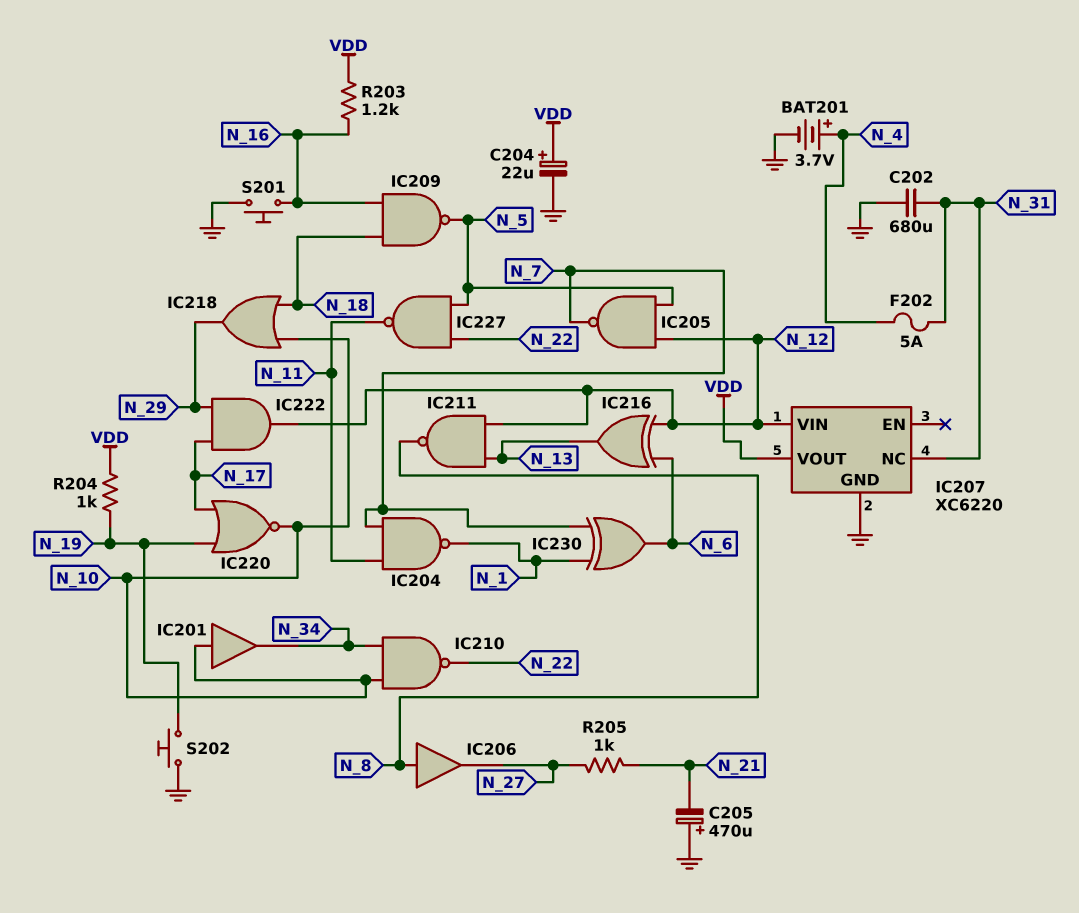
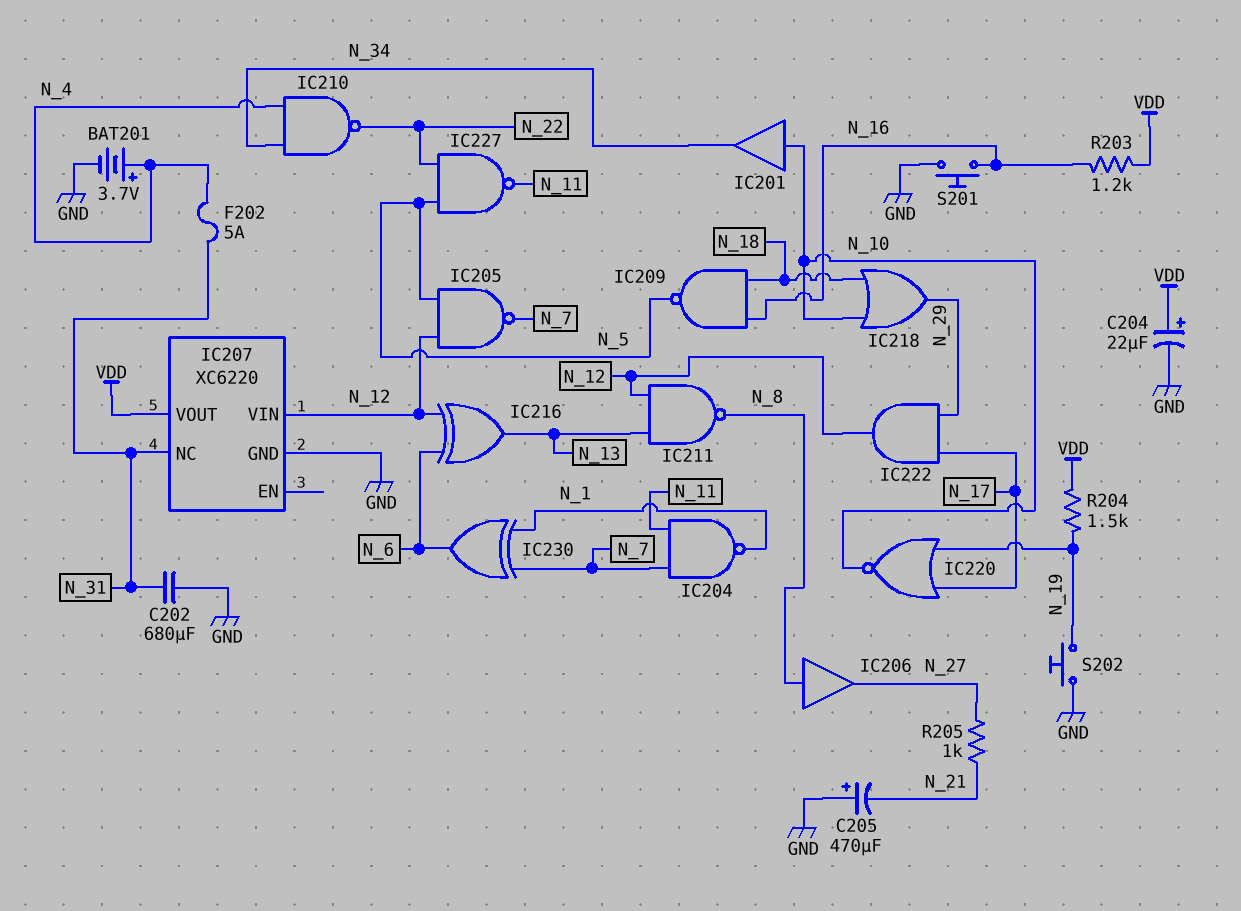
IC210: NAND (in N_10, in N_34, out N_22) -> NAND (in N_4, in N_34, out N_22)
R204: 1k (N_19, VDD) -> 1.5k (N_19, VDD)

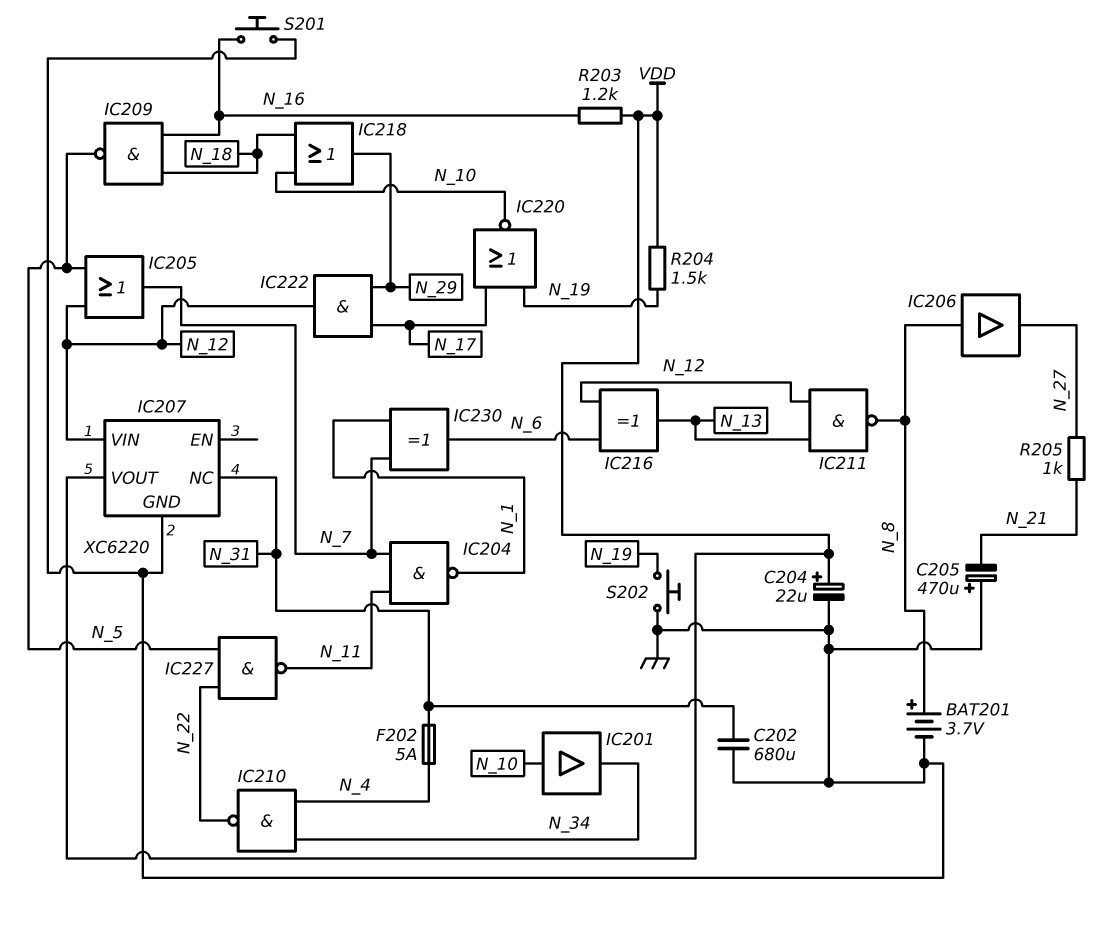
BAT201: 3.7V (plus N_4, minus GND) -> 3.7V (plus N_8, minus GND)
IC205: NAND (in N_5, in N_12, out N_7) -> OR (in N_5, in N_12, out N_7)

